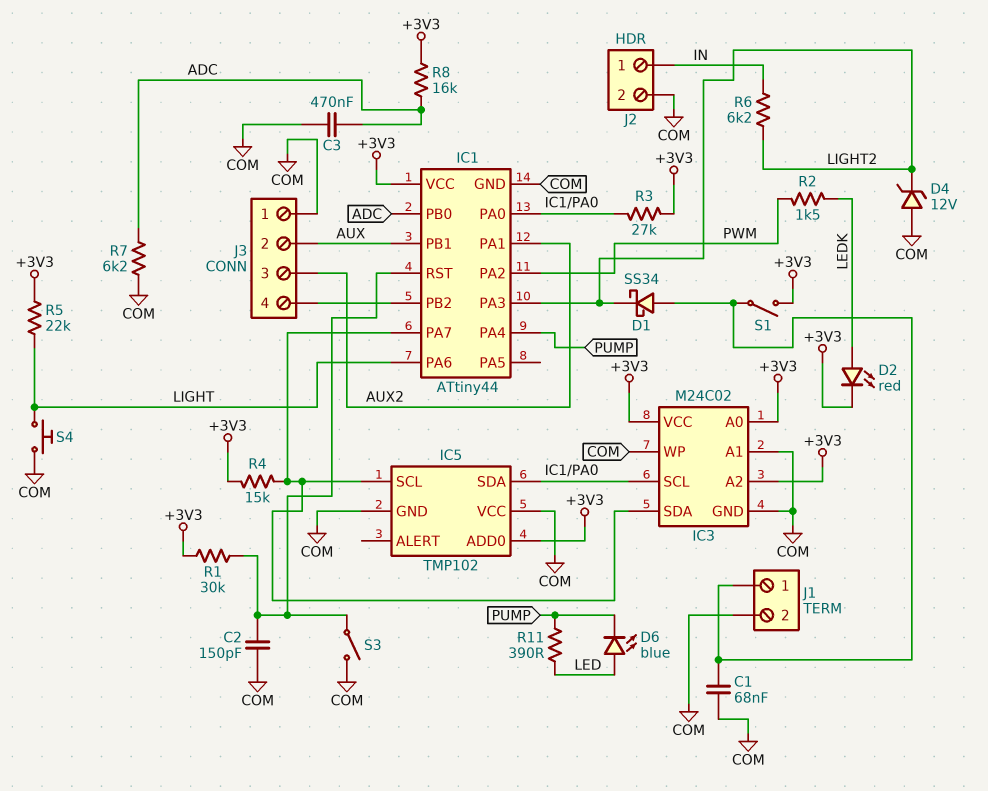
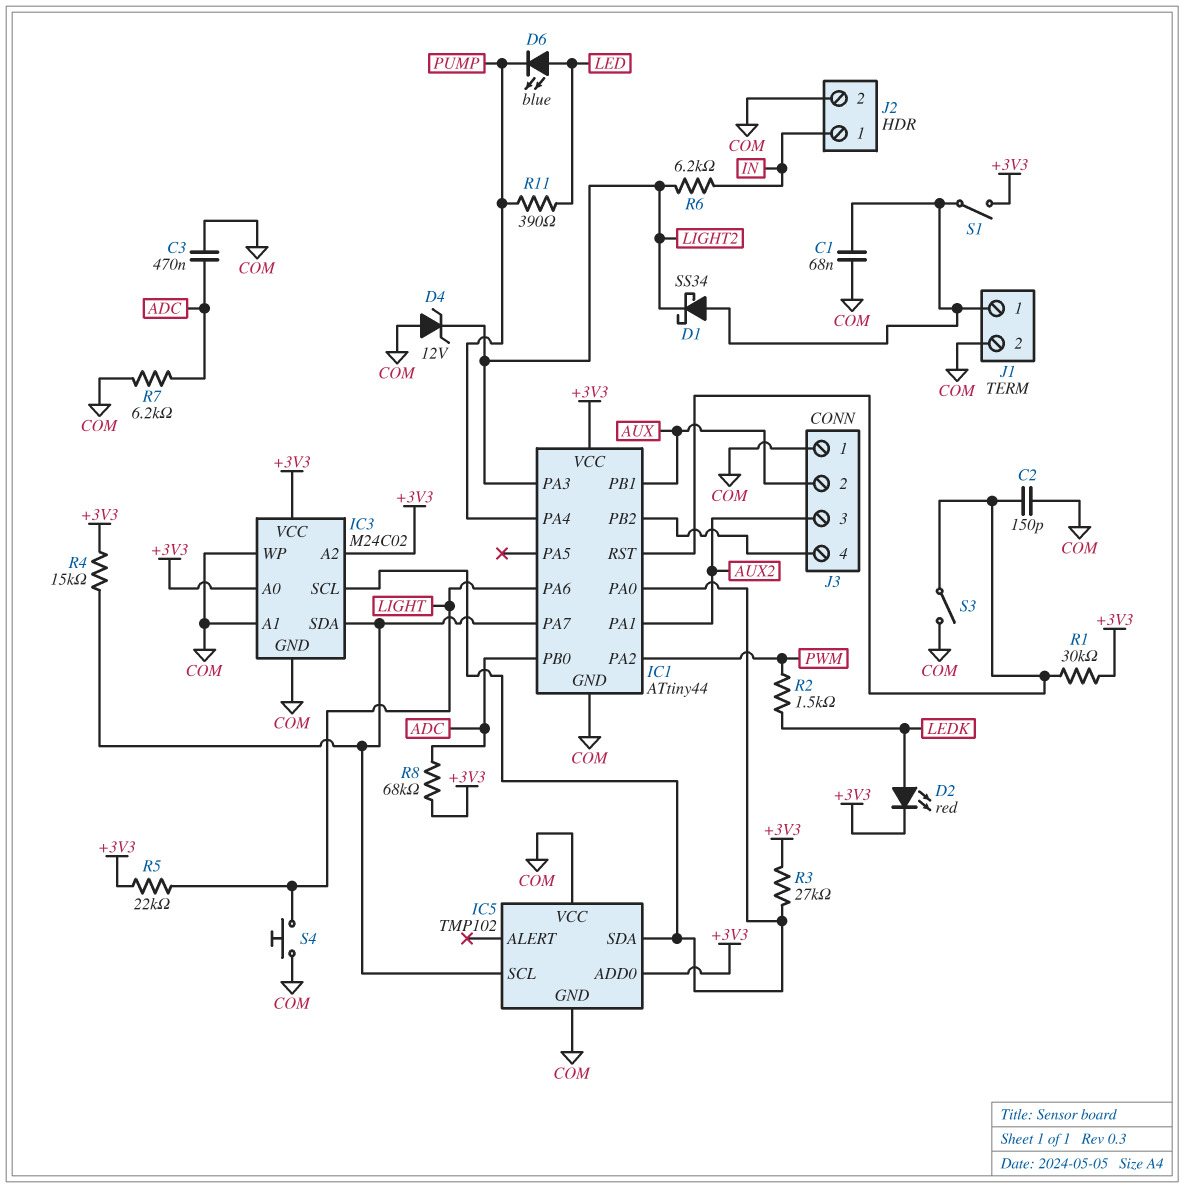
R8: 16k (+3V3, ADC) -> 68k (+3V3, ADC)

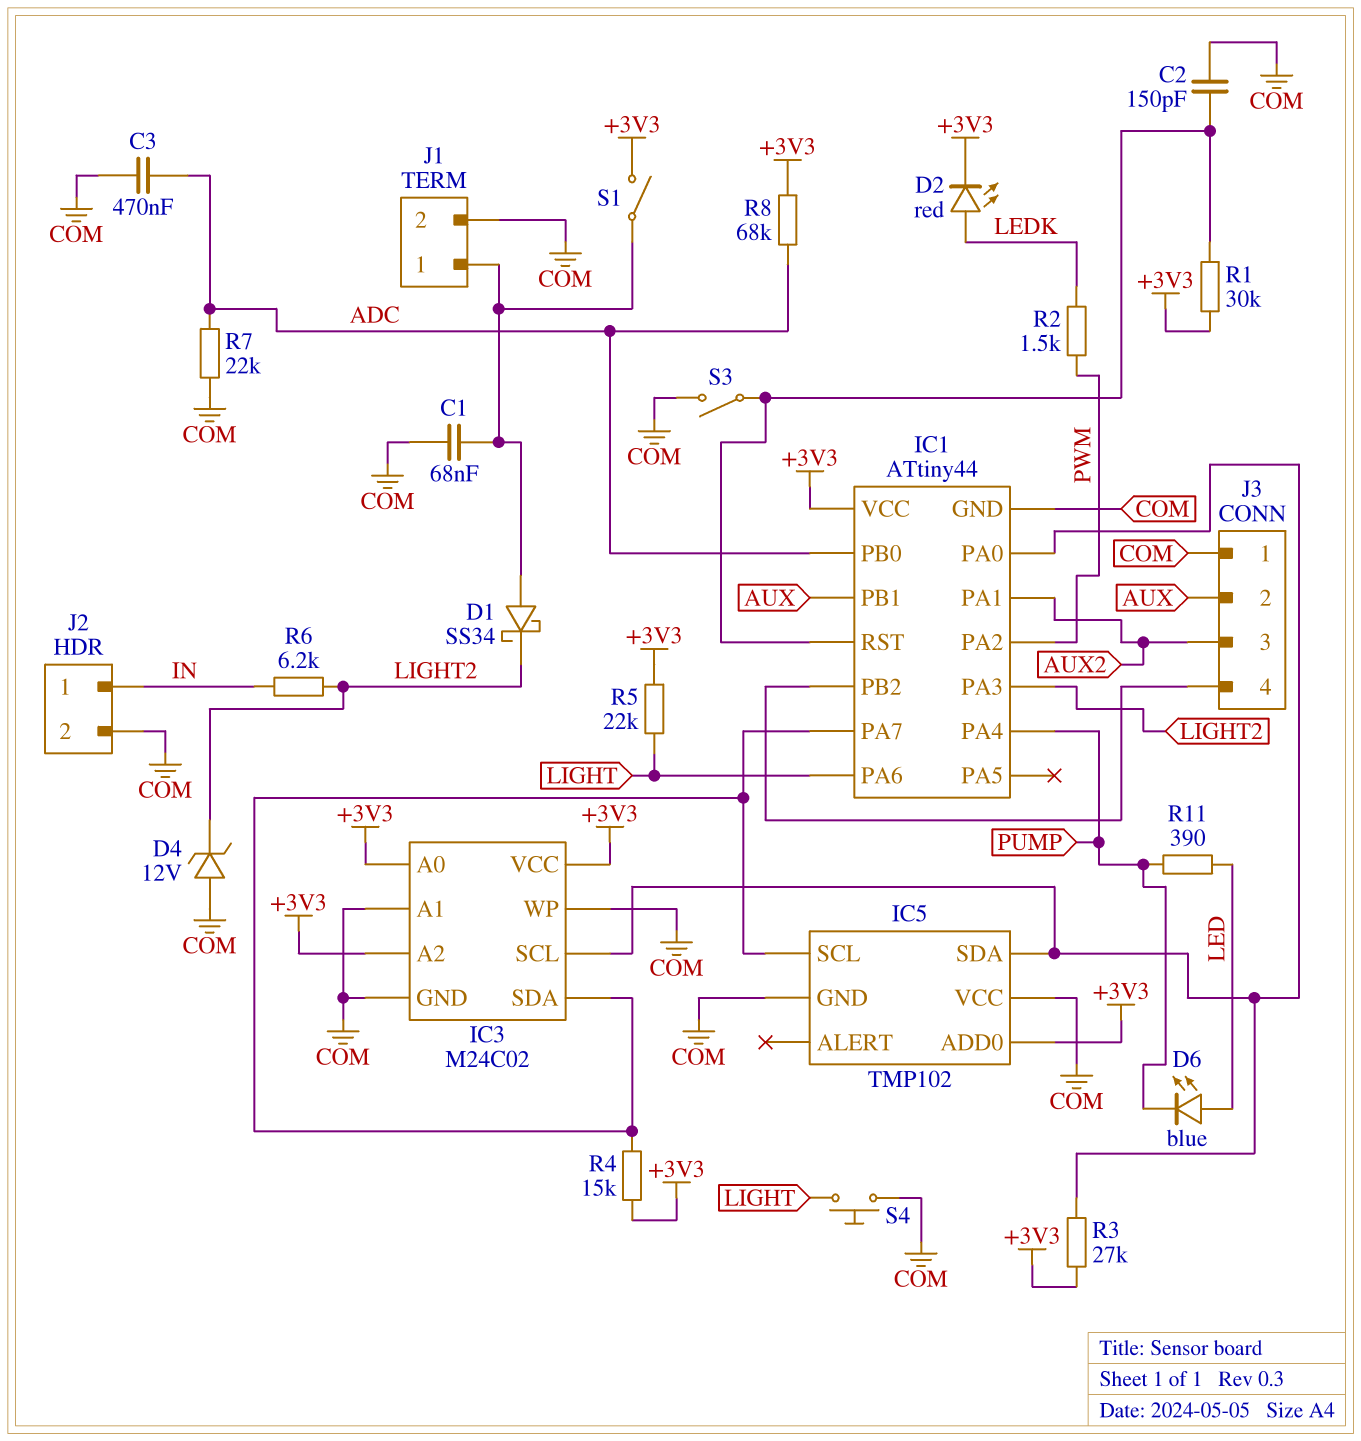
R7: 6.2k (ADC, COM) -> 22k (ADC, COM)

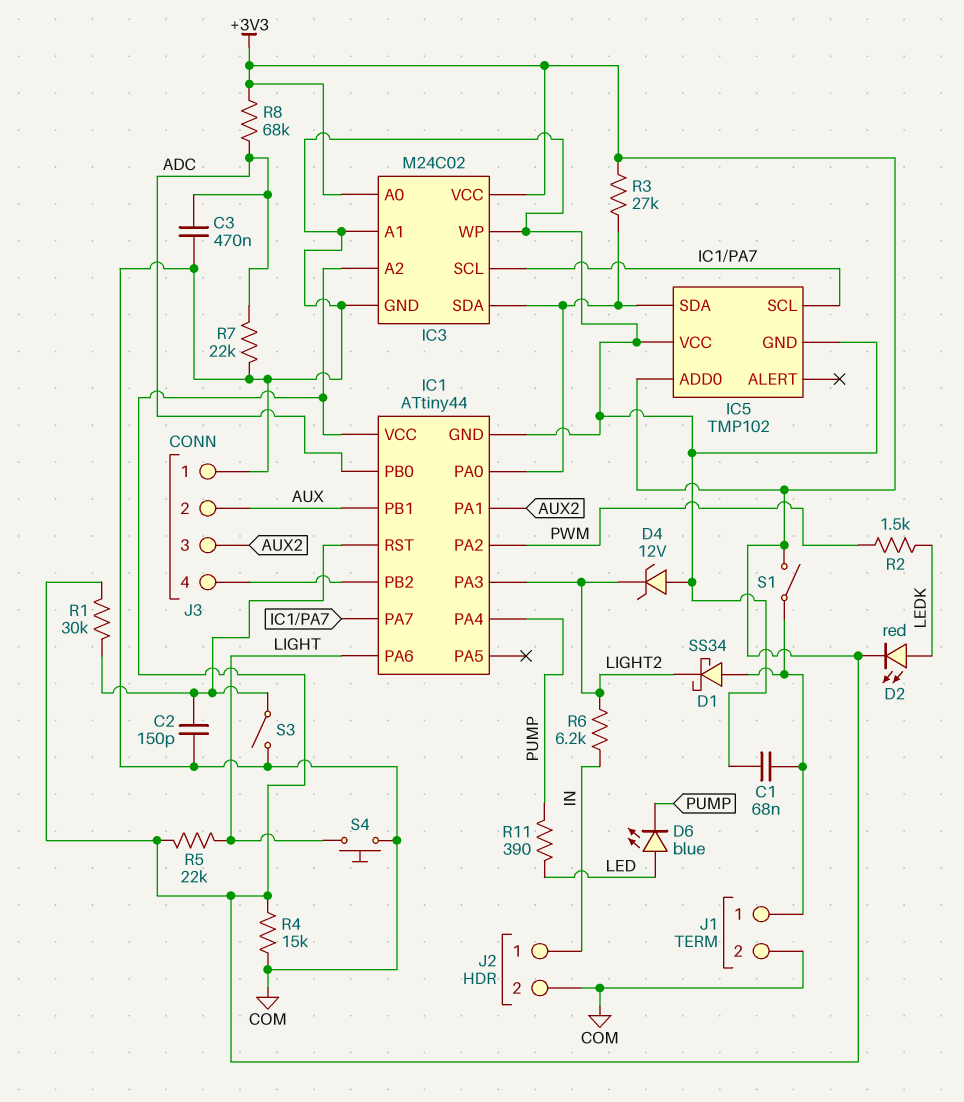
IC3 pin SCL: IC1/PA0 -> IC1/PA7
IC3 pin SDA: IC1/PA7 -> IC1/PA0
R4: 15k (+3V3, IC1/PA7) -> 15k (+3V3, COM)

